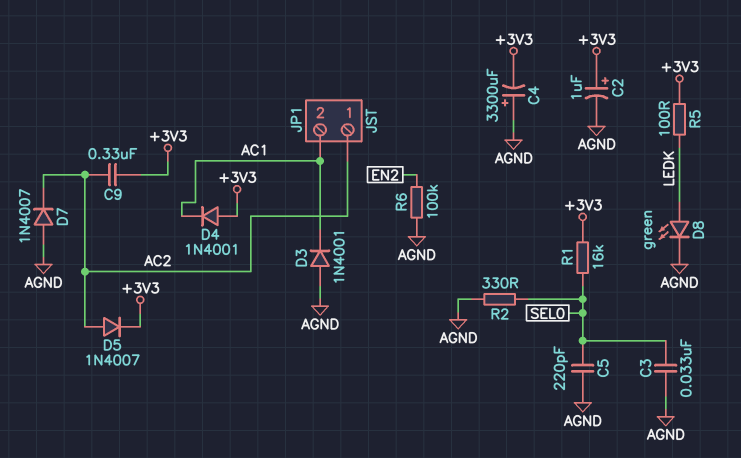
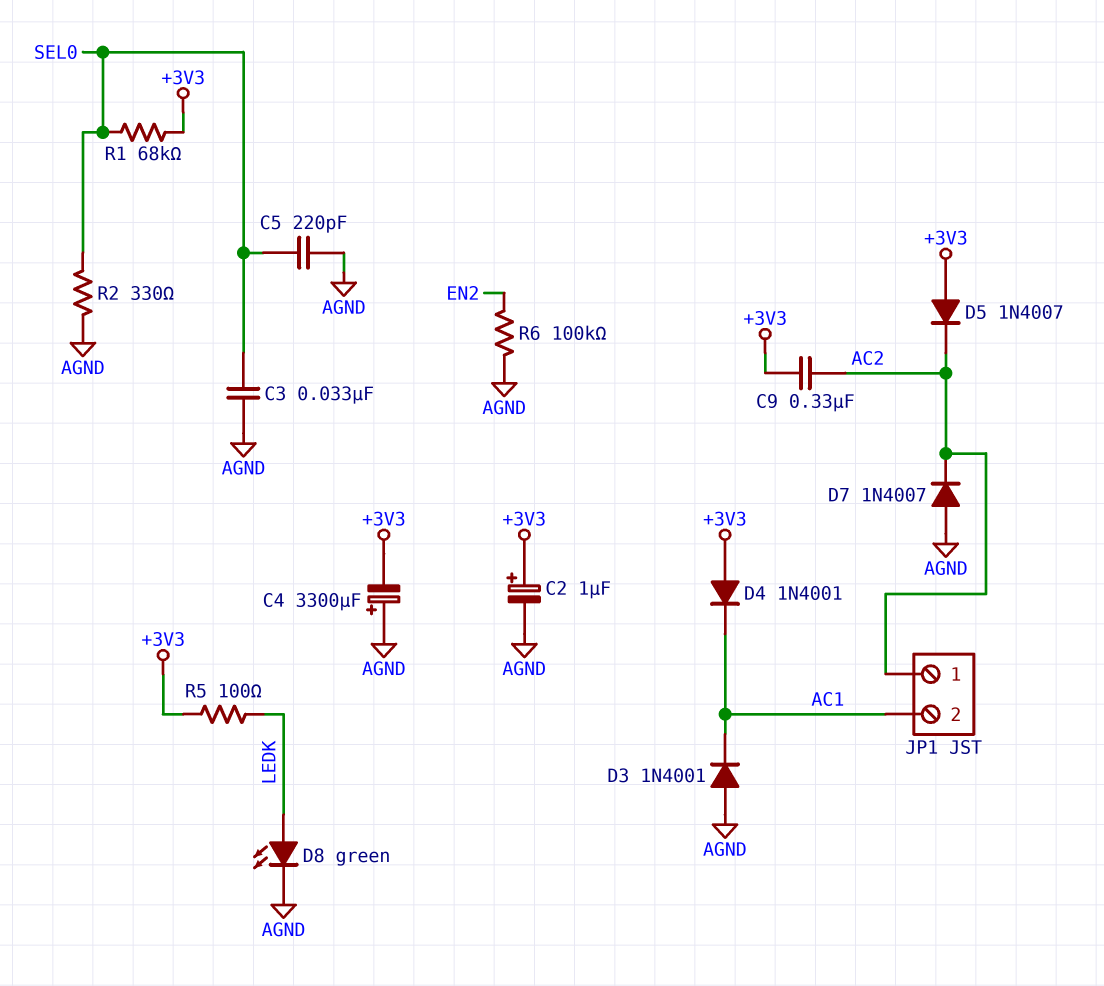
D5: diode 1N4007 (A AC2, K +3V3) -> diode 1N4007 (A +3V3, K AC2)
R1: 16k (+3V3, SEL0) -> 68k (+3V3, SEL0)

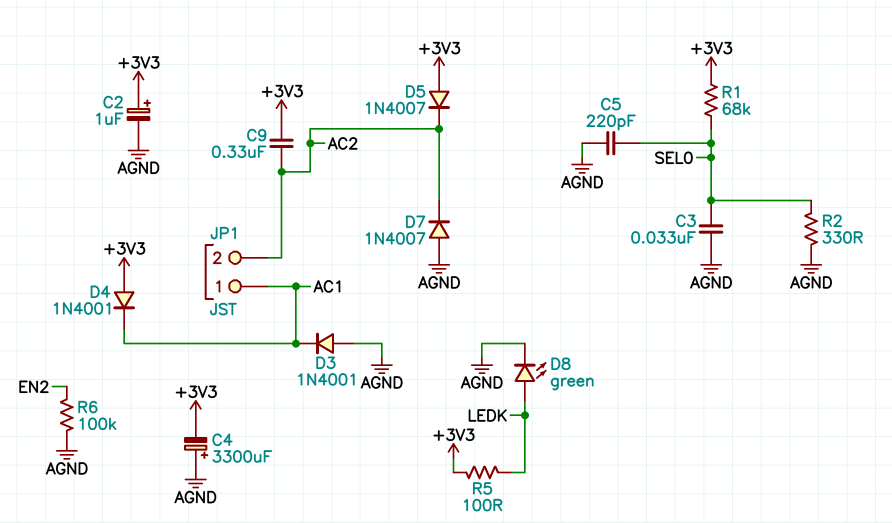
JP1 pin 1: AC2 -> AC1
JP1 pin 2: AC1 -> AC2

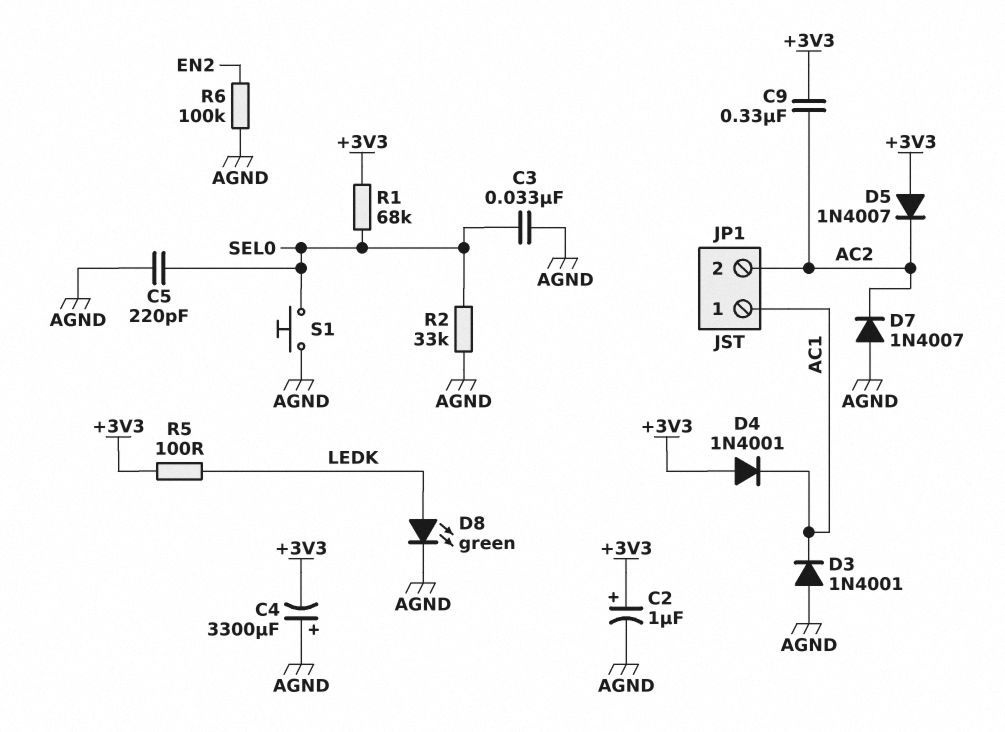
R2: 330 (AGND, SEL0) -> 33k (AGND, SEL0)
S1: none -> button (AGND, SEL0)

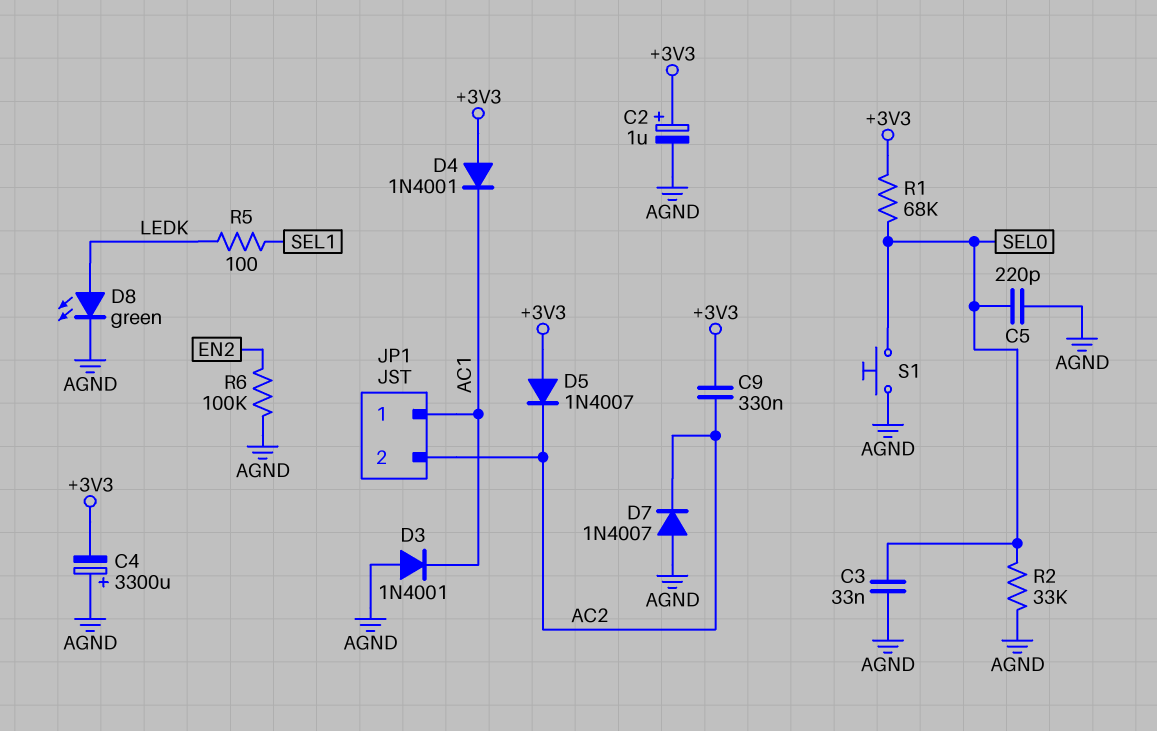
R5: 100 (+3V3, LEDK) -> 100 (LEDK, SEL1)

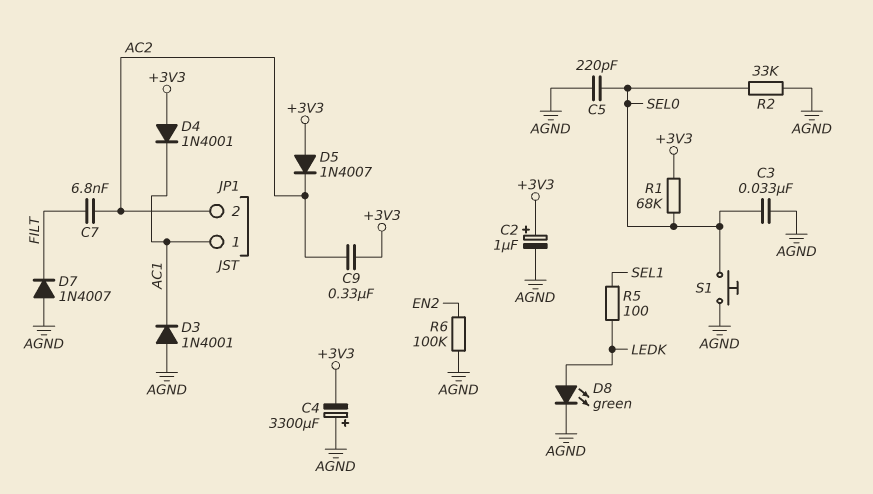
C7: none -> 6.8nF (AC2, FILT)
D7: diode 1N4007 (A AGND, K AC2) -> diode 1N4007 (A AGND, K FILT)

